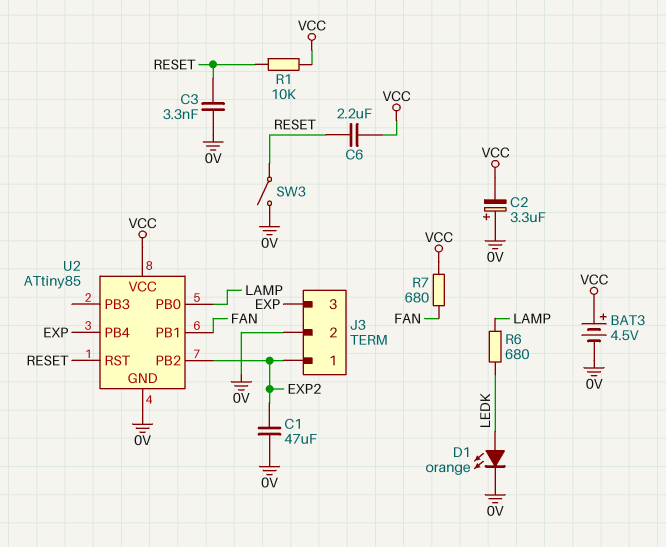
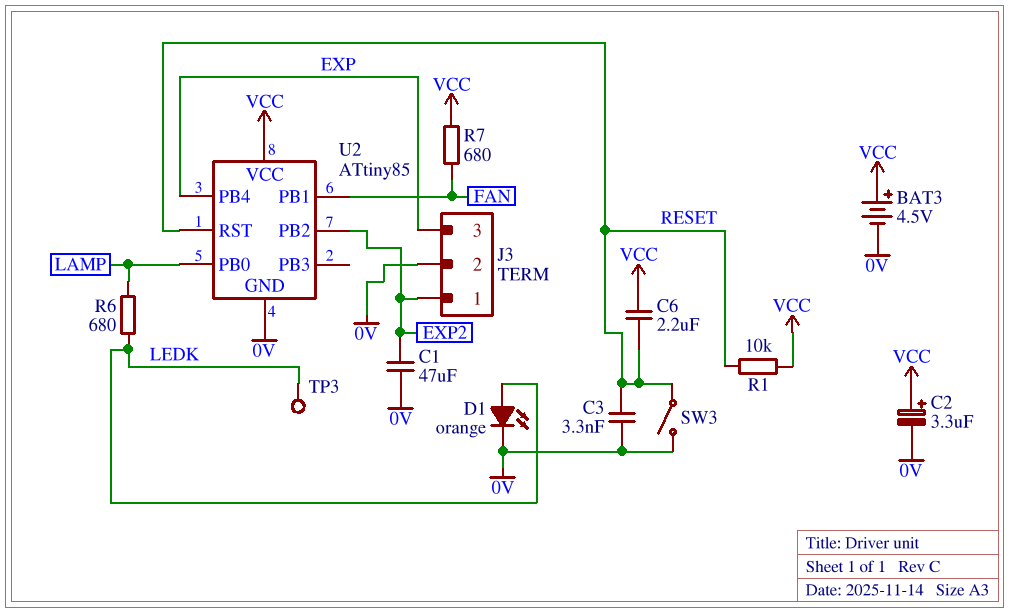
C2: 3.3uF (plus 0V, minus VCC) -> 3.3uF (plus VCC, minus 0V)
TP3: none -> test point (LEDK)

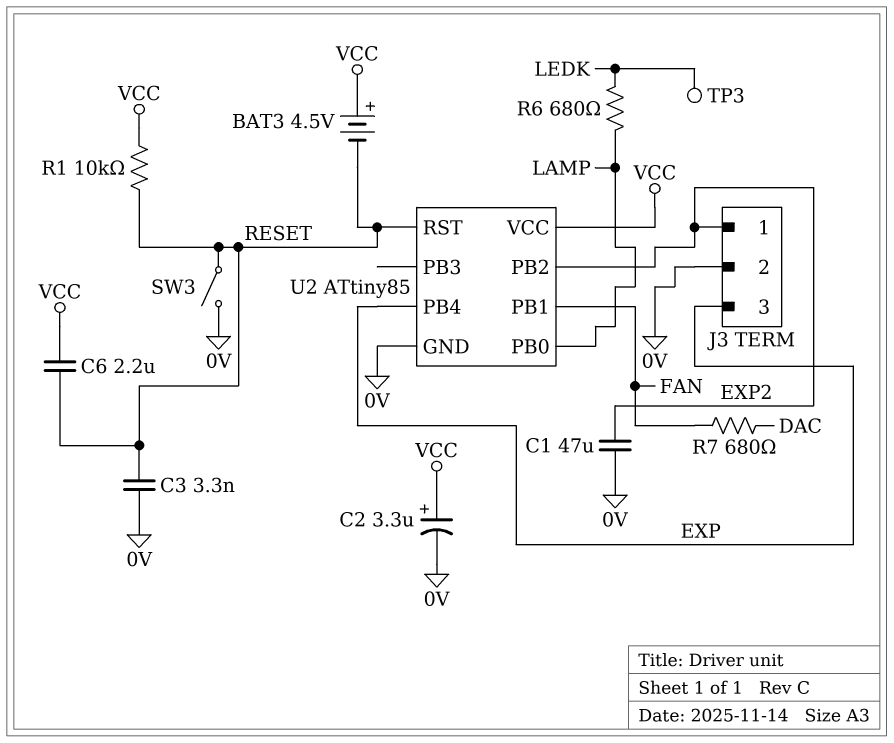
BAT3: 4.5V (plus VCC, minus 0V) -> 4.5V (plus VCC, minus RESET)
D1: LED orange (A LEDK, K 0V) -> none
R7: 680 (FAN, VCC) -> 680 (DAC, FAN)

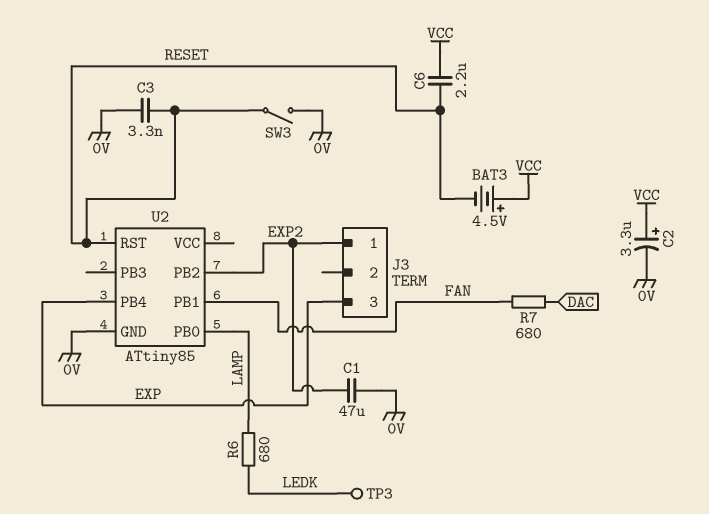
J3 pin 2: 0V -> none
R1: 10k (RESET, VCC) -> none
U2 pin VCC: VCC -> none

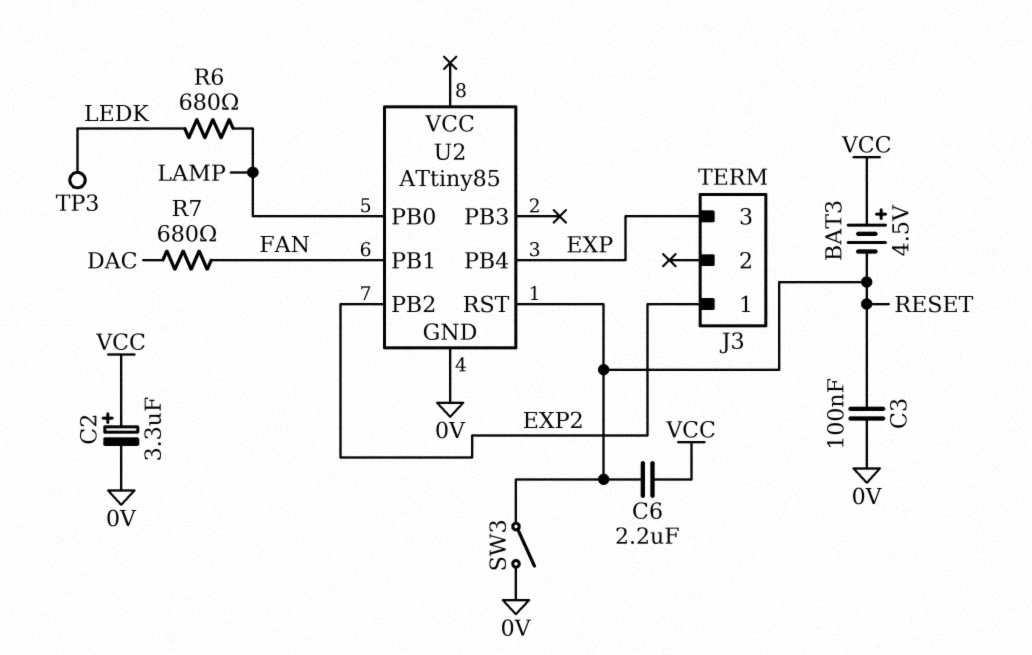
C1: 47uF (0V, EXP2) -> none
C3: 3.3nF (0V, RESET) -> 100nF (0V, RESET)

